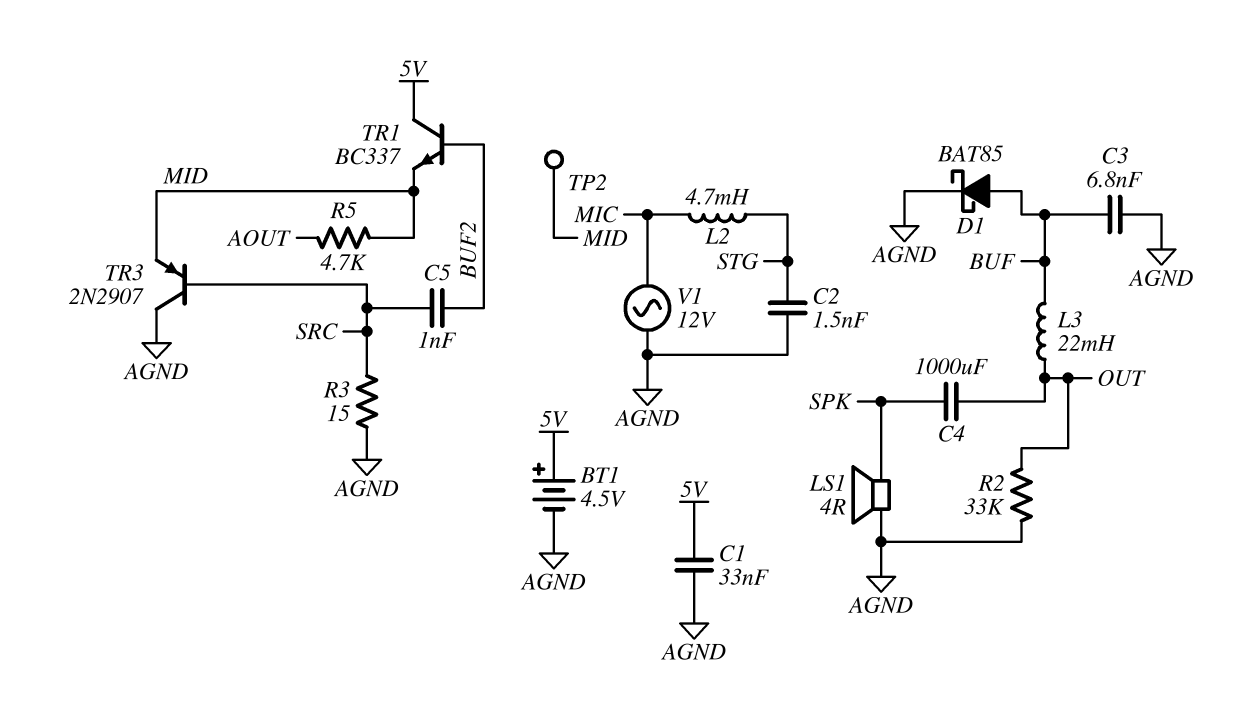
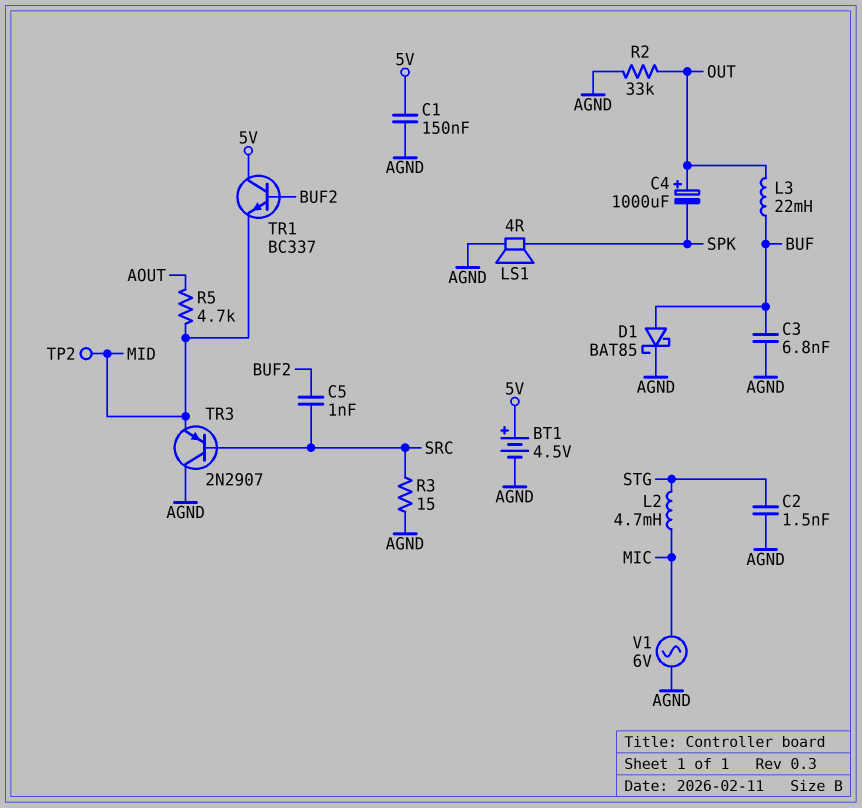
C1: 33nF (5V, AGND) -> 150nF (5V, AGND)
C4: 1000uF (OUT, SPK) -> 1000uF (plus OUT, minus SPK)
V1: AC 12V (AGND, MIC) -> AC 6V (AGND, MIC)

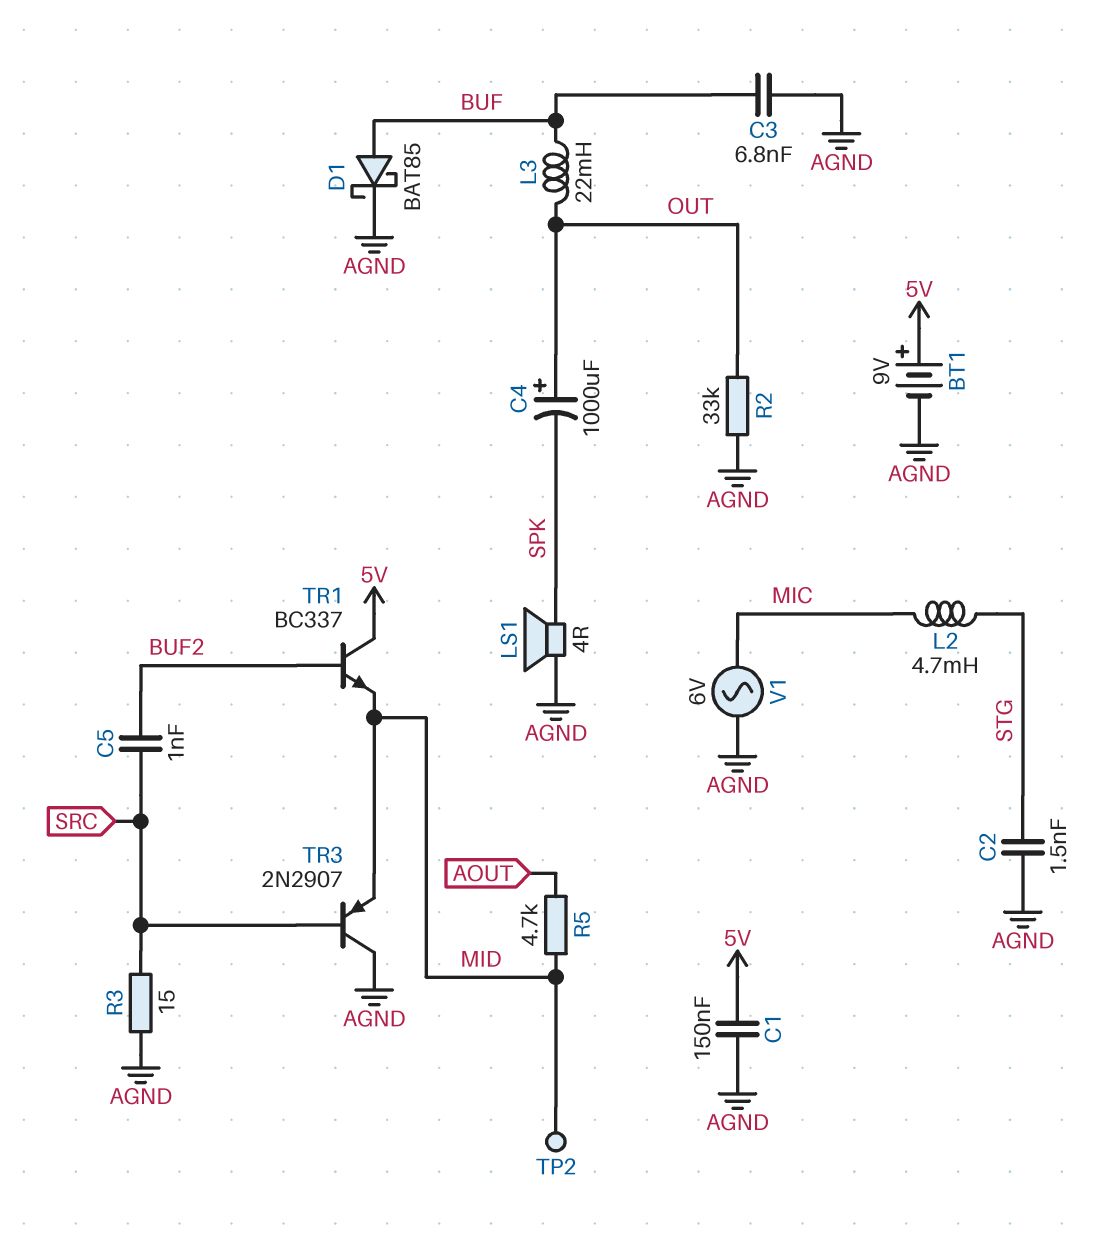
BT1: 4.5V (plus 5V, minus AGND) -> 9V (plus 5V, minus AGND)

